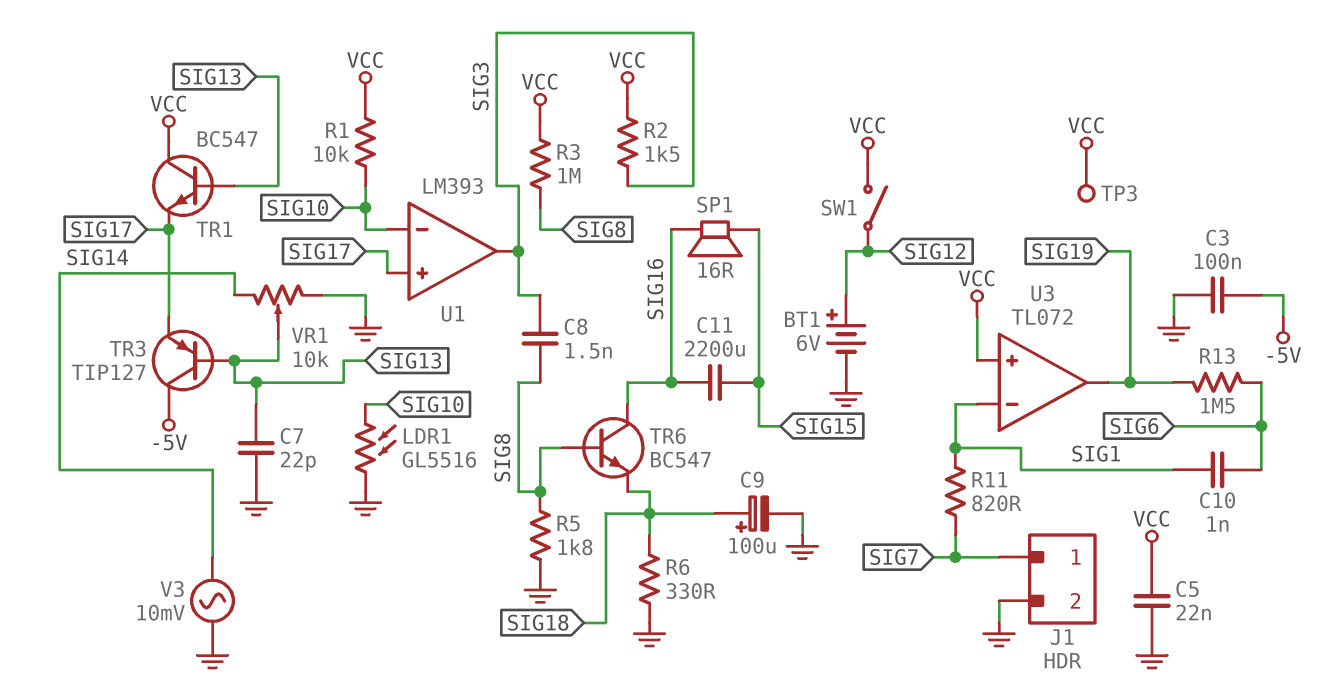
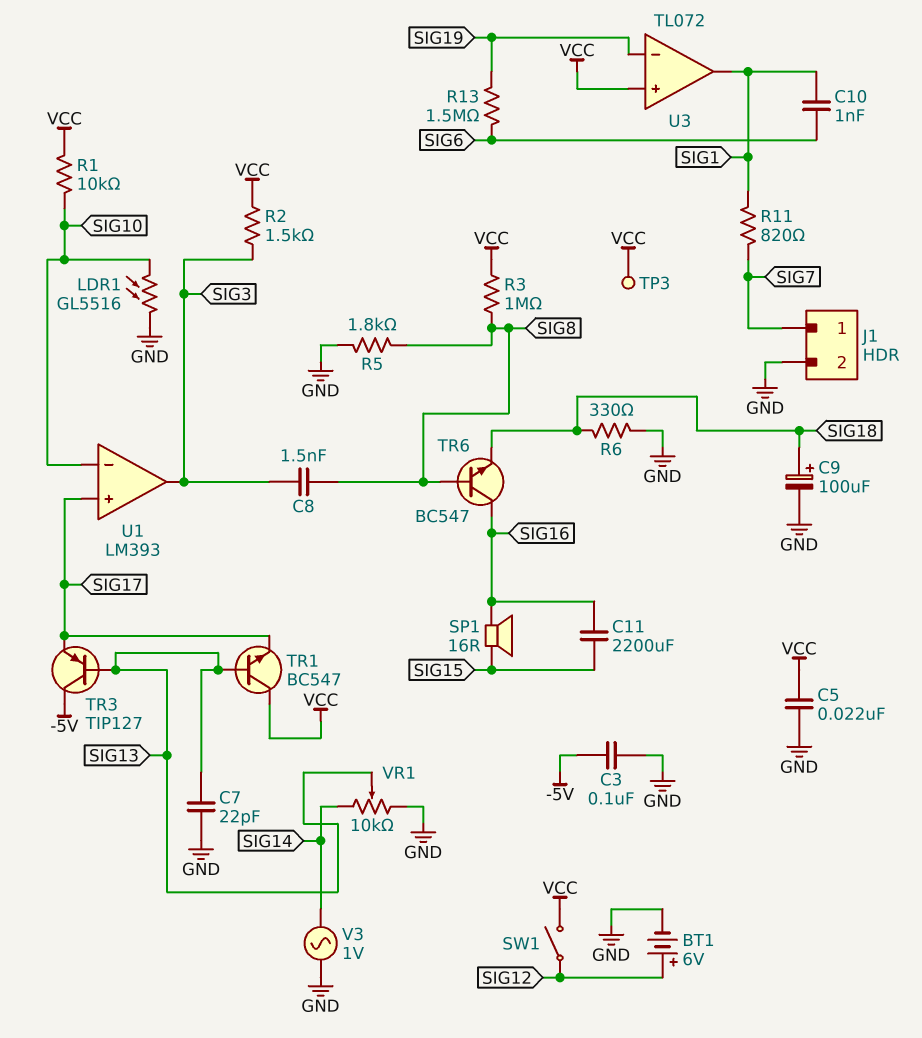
U3 pin in-: SIG1 -> SIG19
U3 pin out: SIG19 -> SIG1
V3: AC 10mV (GND, SIG14) -> AC 1V (GND, SIG14)

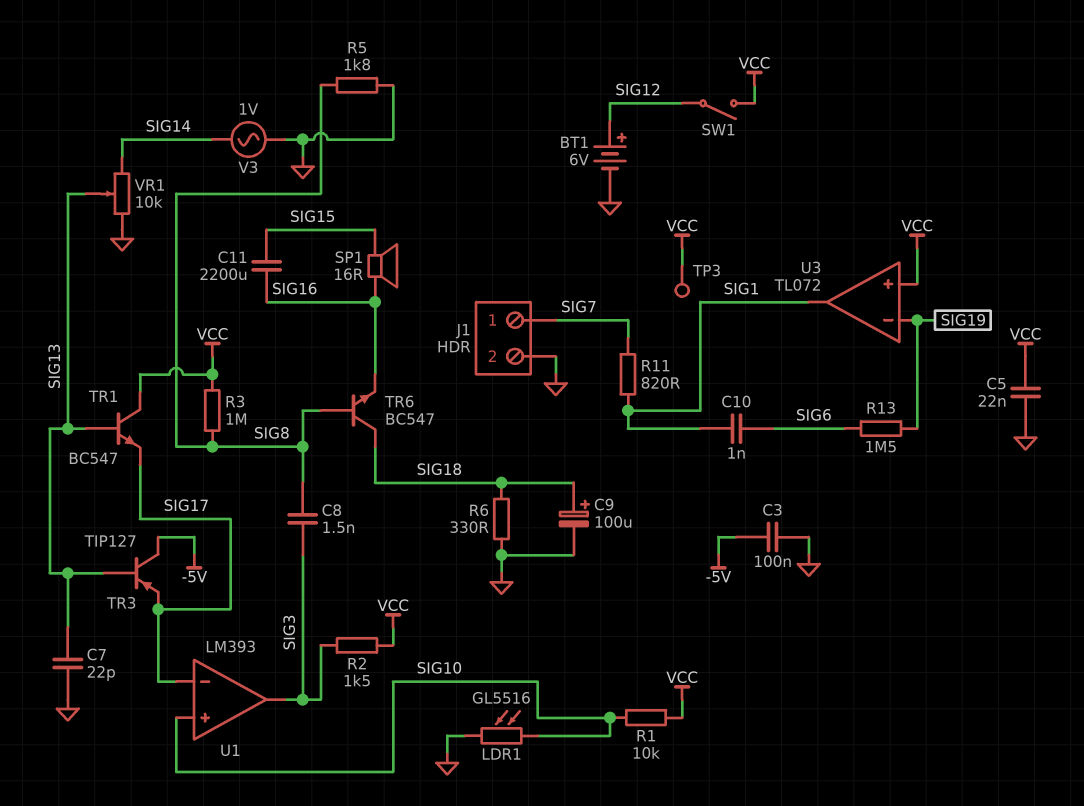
TR6: NPN BC547 (B SIG8, C SIG16, E SIG18) -> NPN BC547 (B SIG8, C SIG18, E SIG16)
U1 pin in+: SIG17 -> SIG10
U1 pin in-: SIG10 -> SIG17

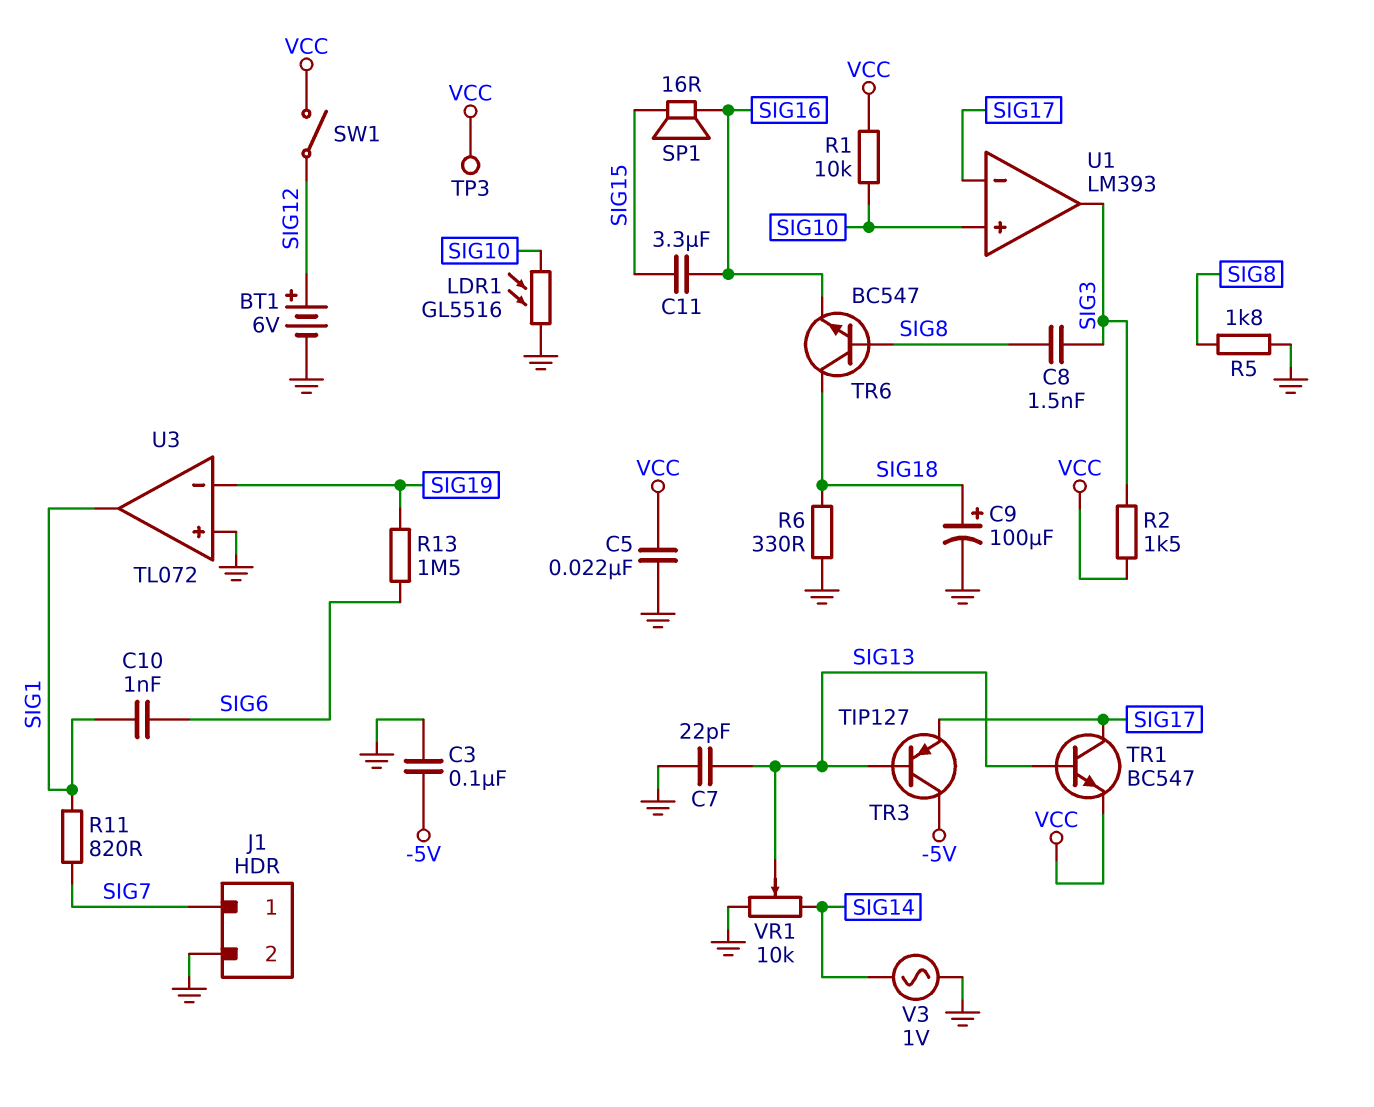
C11: 2200uF (SIG15, SIG16) -> 3.3uF (SIG15, SIG16)
R3: 1M (SIG8, VCC) -> none
TR1: NPN BC547 (B SIG13, C VCC, E SIG17) -> NPN BC547 (B SIG13, C SIG17, E VCC)
U3 pin in+: VCC -> GND

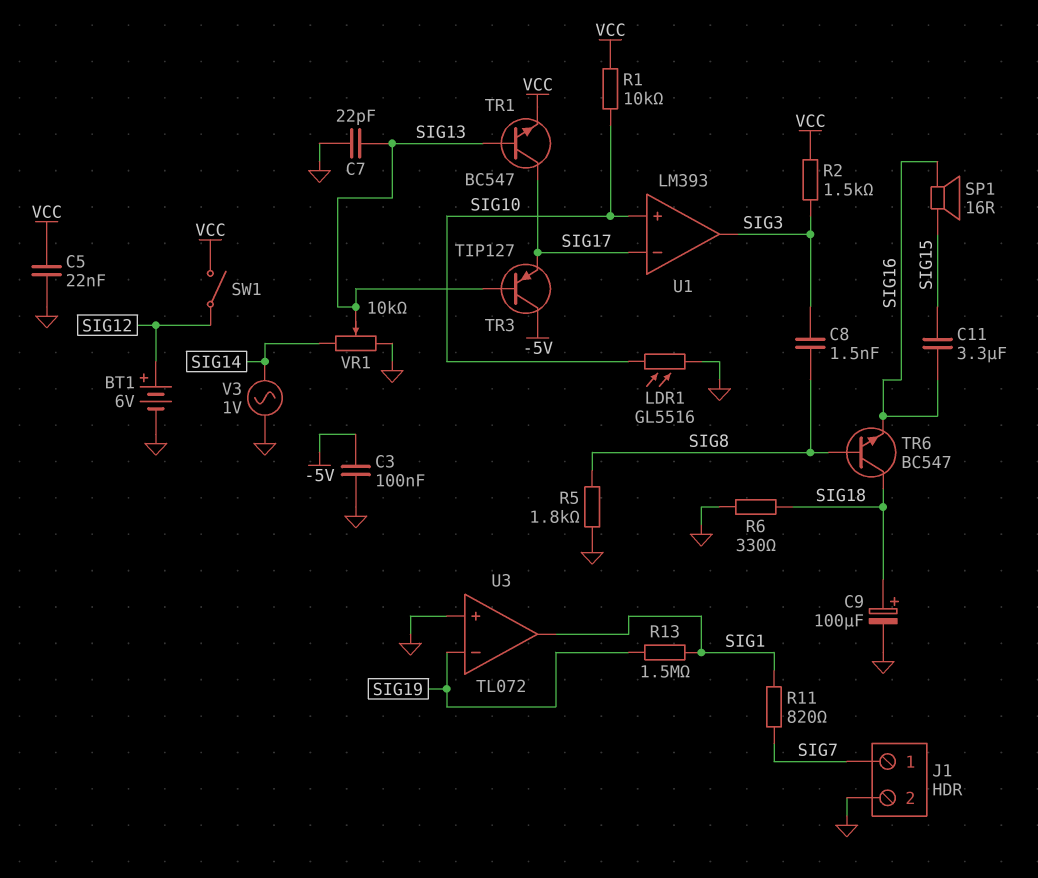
C10: 1nF (SIG1, SIG6) -> none
R13: 1.5M (SIG6, SIG19) -> 1.5M (SIG1, SIG19)
TP3: test point (VCC) -> none

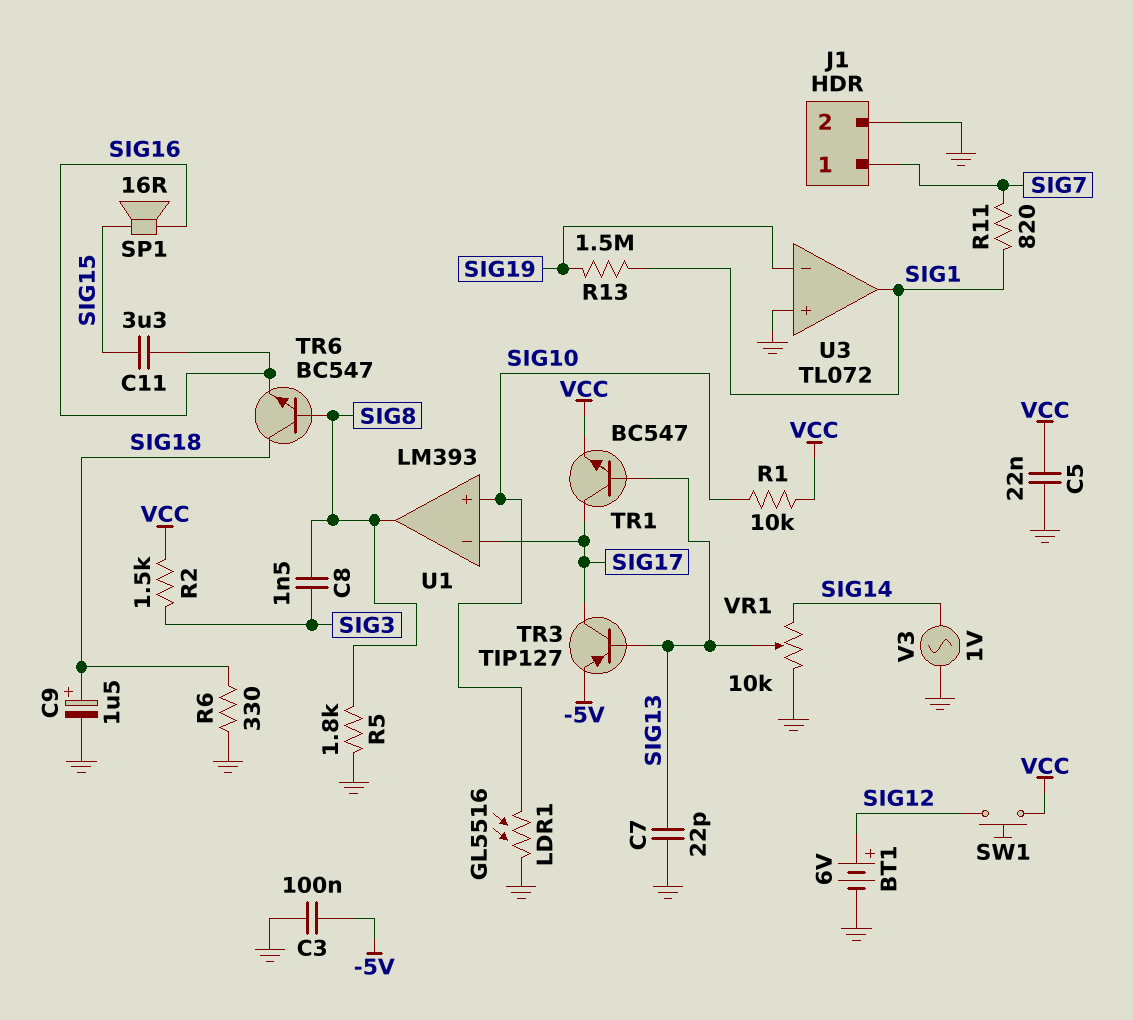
C9: 100uF (plus SIG18, minus GND) -> 1.5uF (plus SIG18, minus GND)
SW1: switch (SIG12, VCC) -> button (SIG12, VCC)
TR3: PNP TIP127 (B SIG13, C -5V, E SIG17) -> PNP TIP127 (B SIG13, C SIG17, E -5V)
U1 pin out: SIG3 -> SIG8

